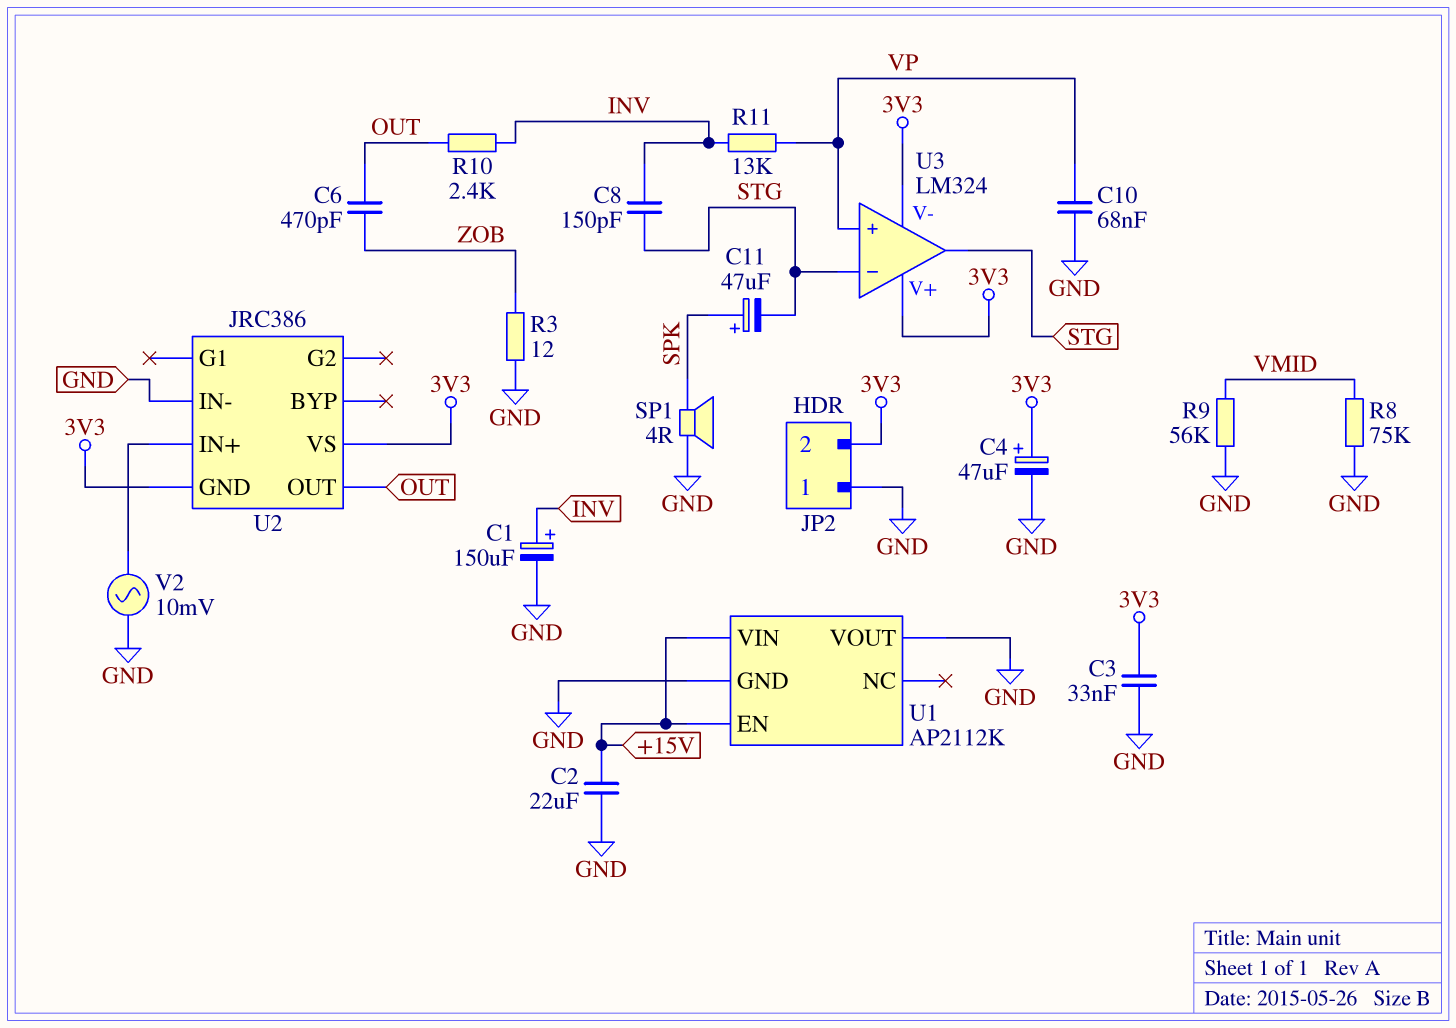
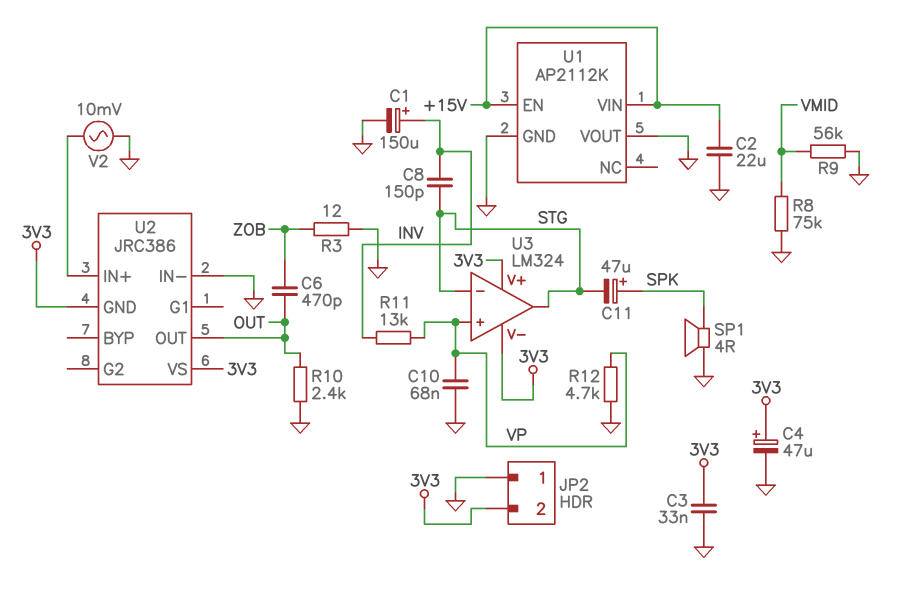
R10: 2.4k (INV, OUT) -> 2.4k (GND, OUT)
R12: none -> 4.7k (GND, VP)

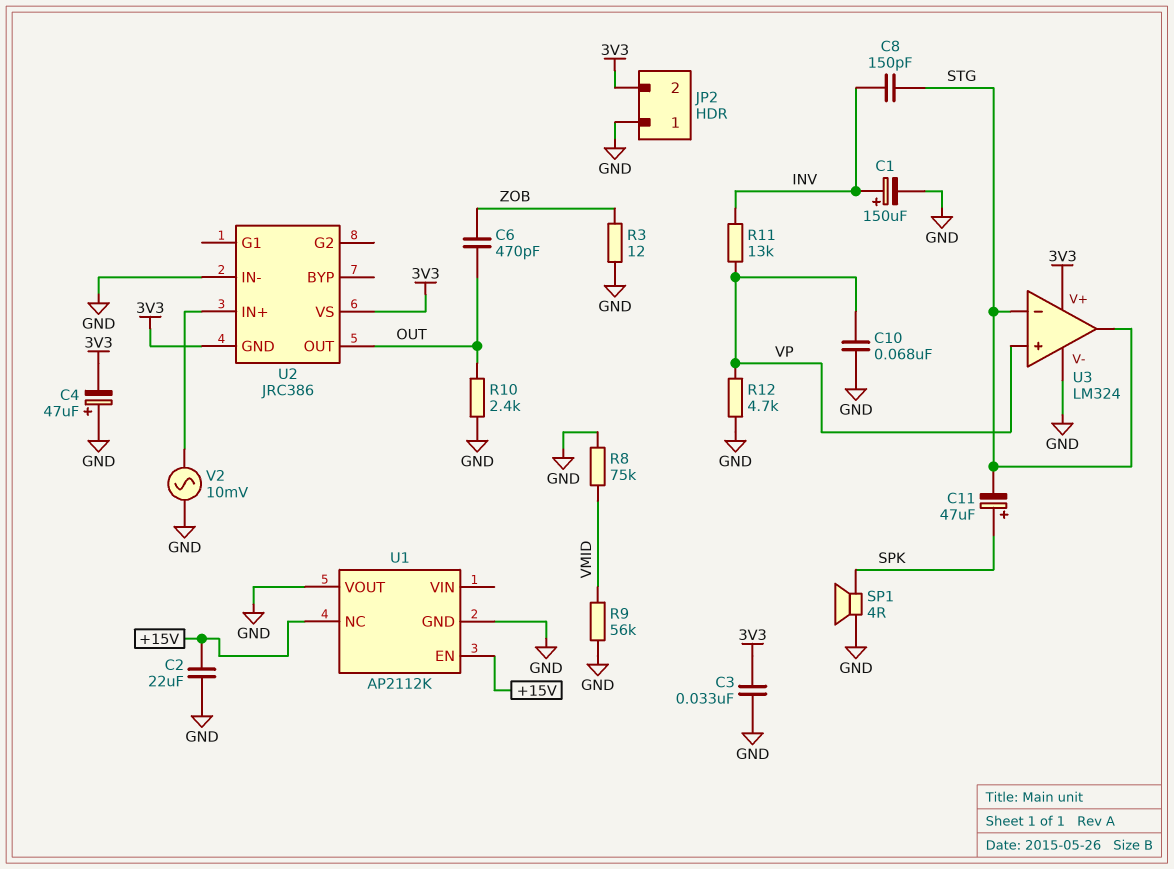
C4: 47uF (plus 3V3, minus GND) -> 47uF (plus GND, minus 3V3)
U1 pin NC: none -> +15V
U1 pin VIN: +15V -> none
U3 pin V-: 3V3 -> GND

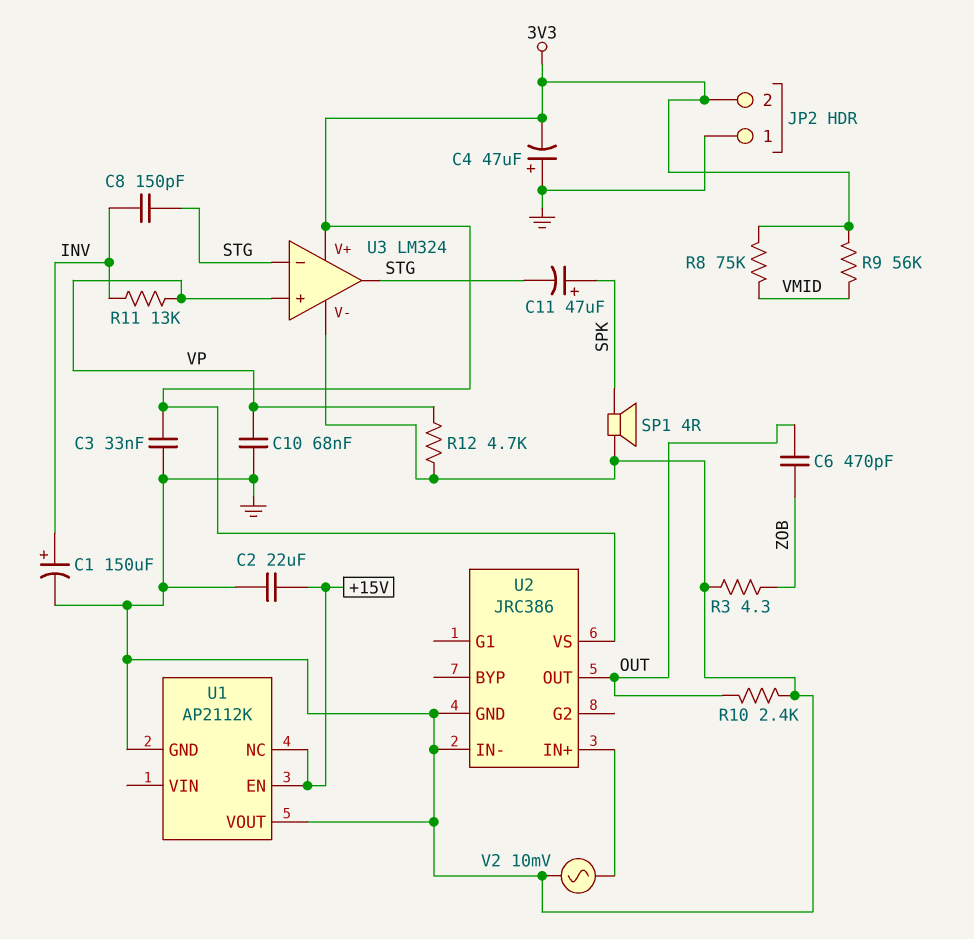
R3: 12 (GND, ZOB) -> 4.3 (GND, ZOB)
R8: 75k (GND, VMID) -> 75k (3V3, VMID)
R9: 56k (GND, VMID) -> 56k (3V3, VMID)
U2 pin GND: 3V3 -> GND

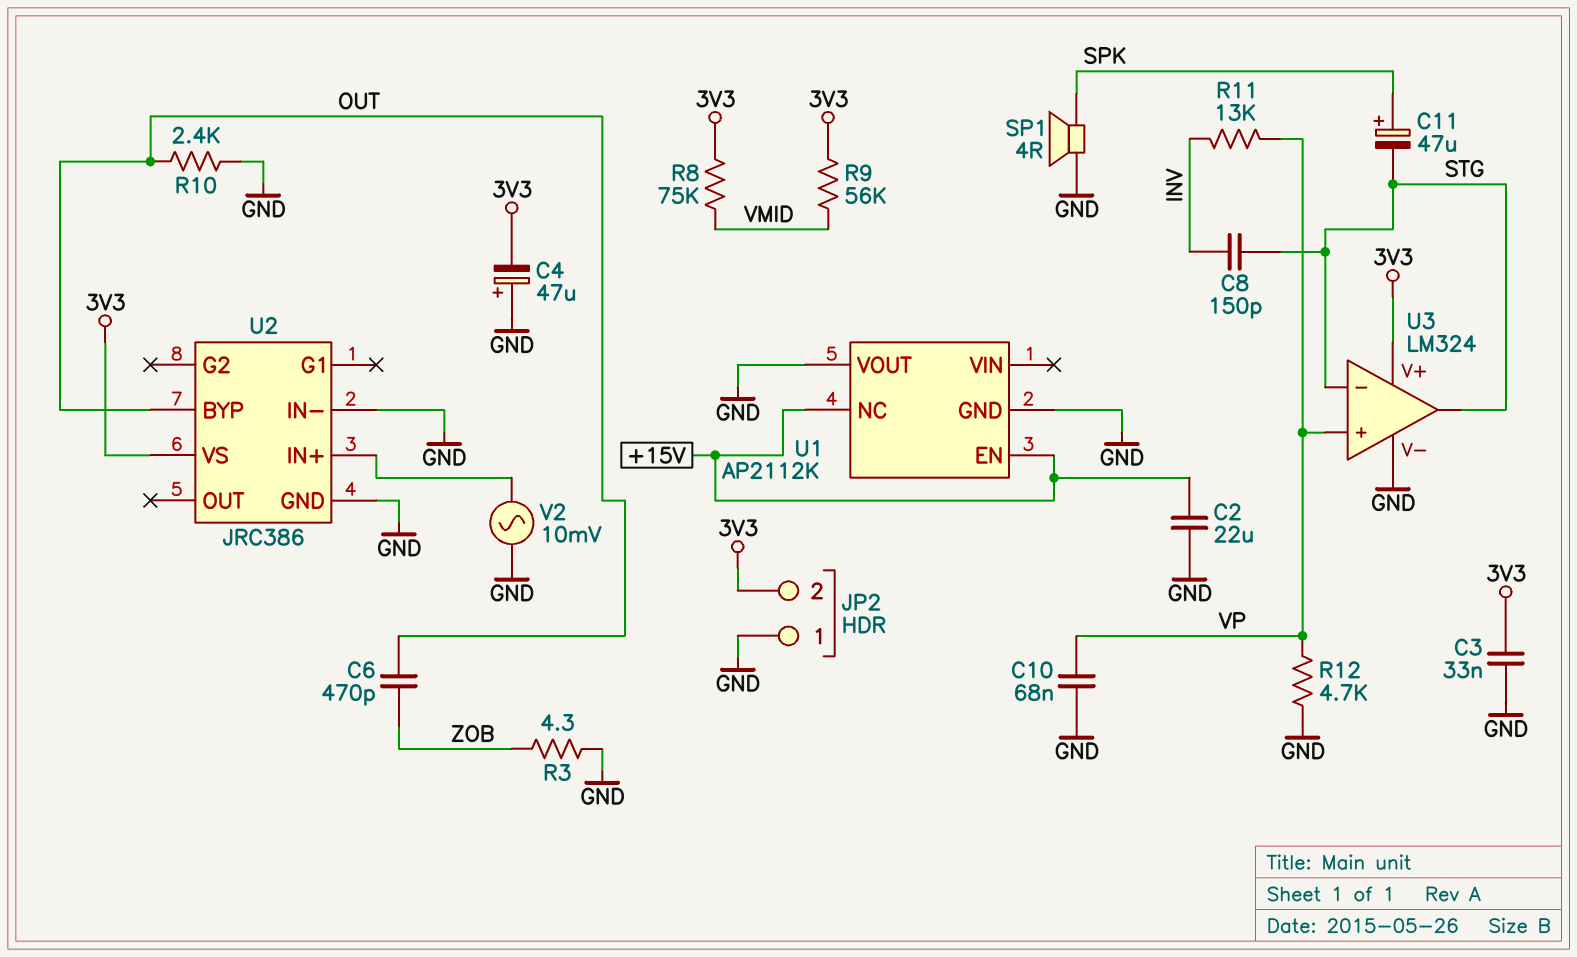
C1: 150uF (plus INV, minus GND) -> none
U2 pin BYP: none -> OUT
U2 pin OUT: OUT -> none

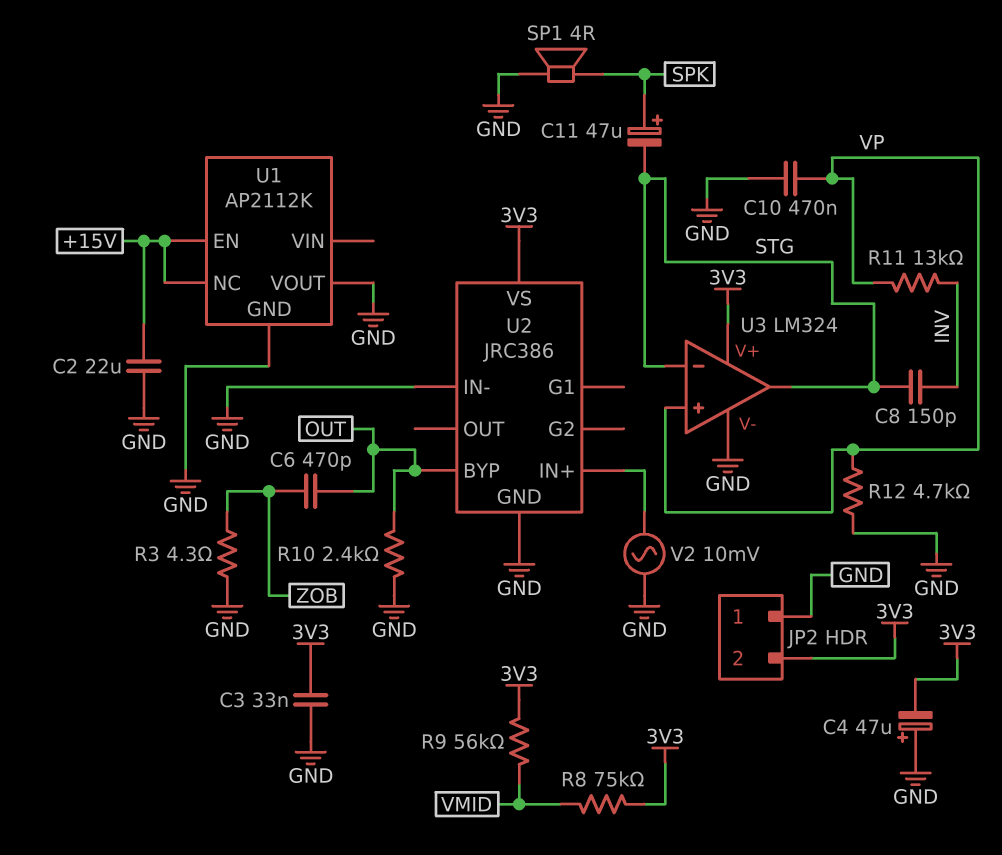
C10: 68nF (GND, VP) -> 470nF (GND, VP)

